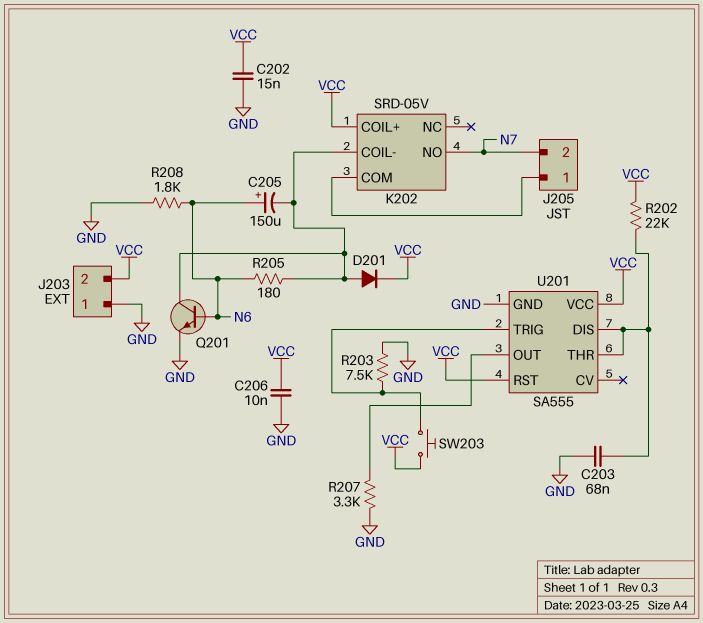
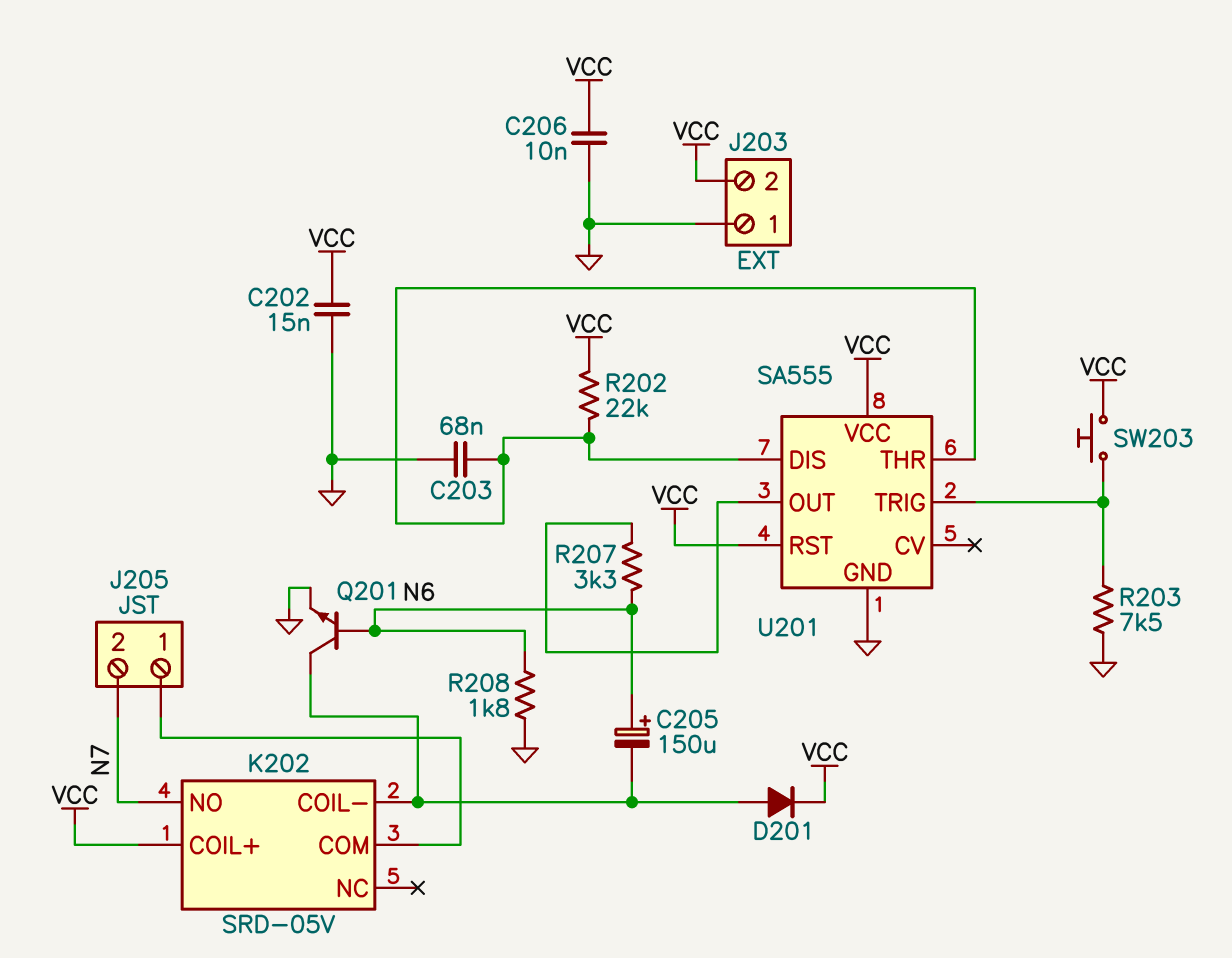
R205: 180 (K202/COIL-, N6) -> none
R207: 3.3k (GND, U201/OUT) -> 3.3k (N6, U201/OUT)

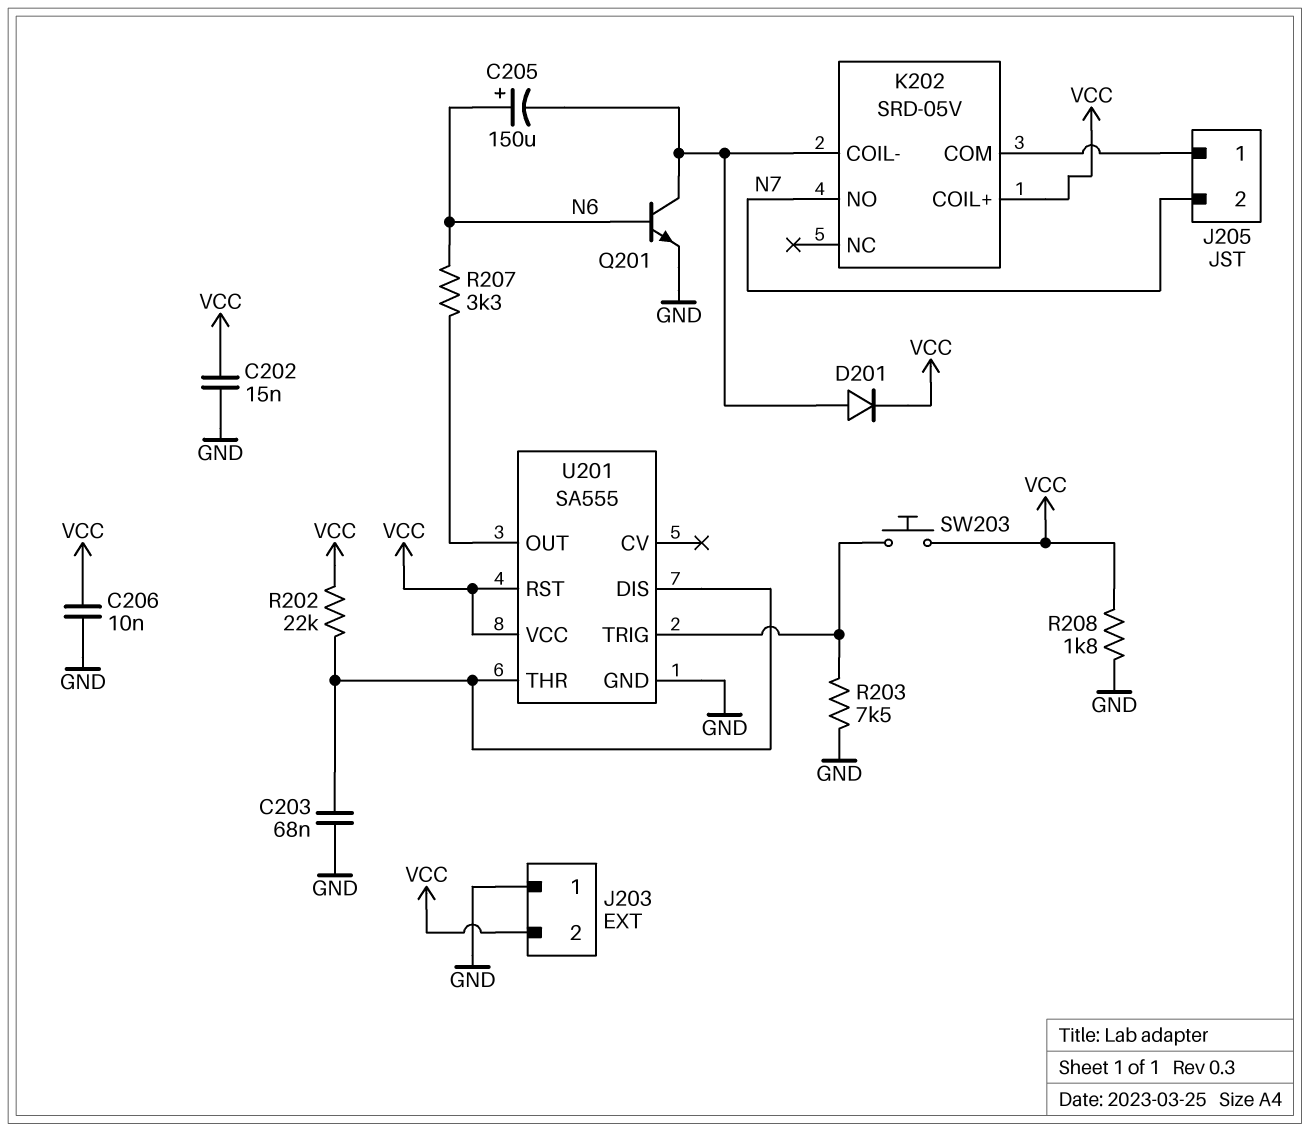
R208: 1.8k (GND, N6) -> 1.8k (GND, VCC)

